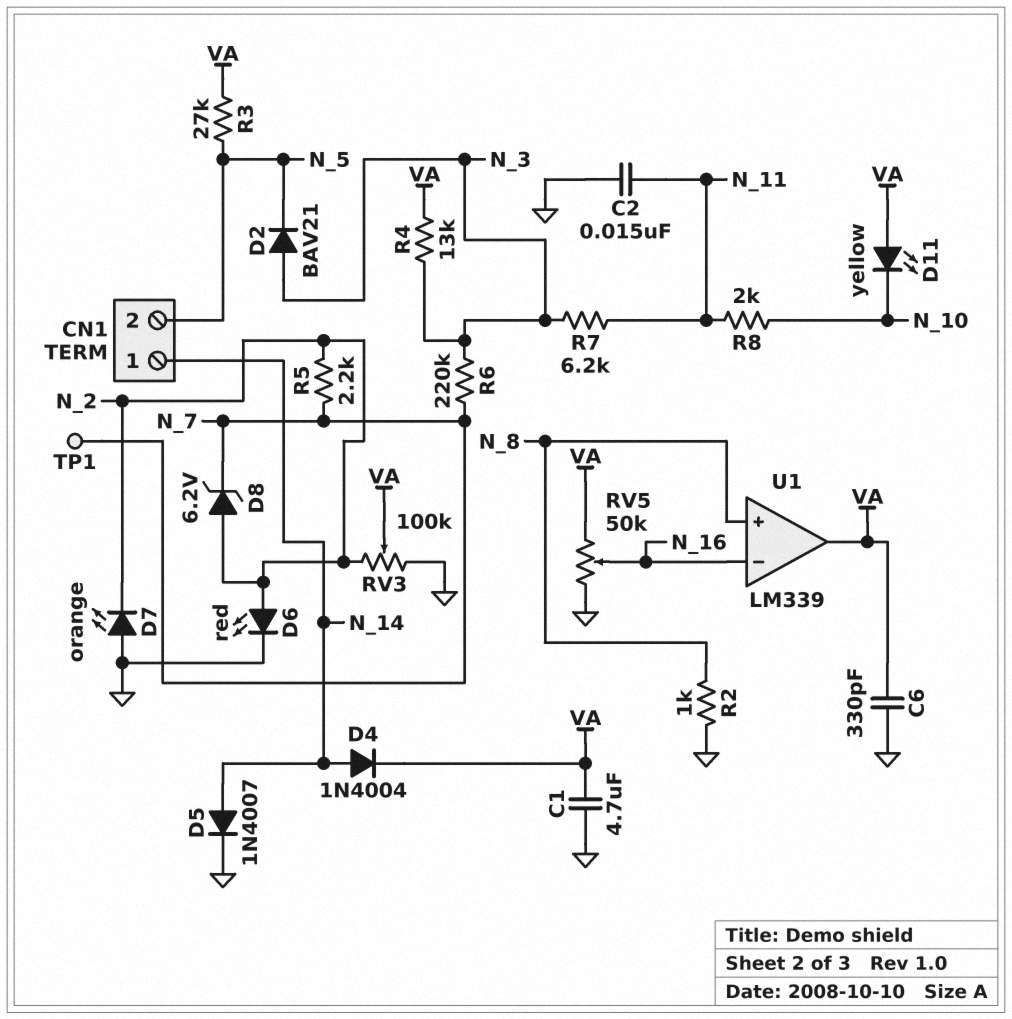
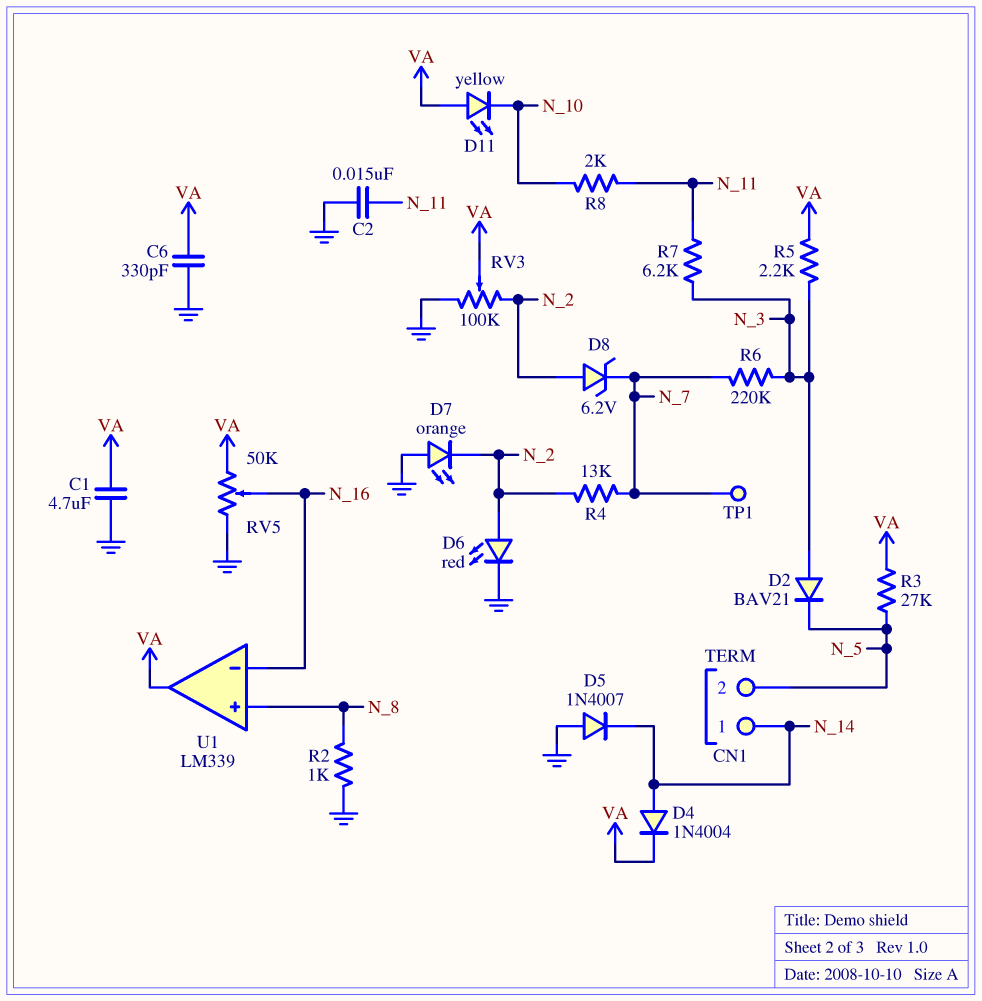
D5: diode 1N4007 (A N_14, K GND) -> diode 1N4007 (A GND, K N_14)
R4: 13k (N_3, VA) -> 13k (N_2, N_7)
R5: 2.2k (N_2, N_7) -> 2.2k (N_3, VA)

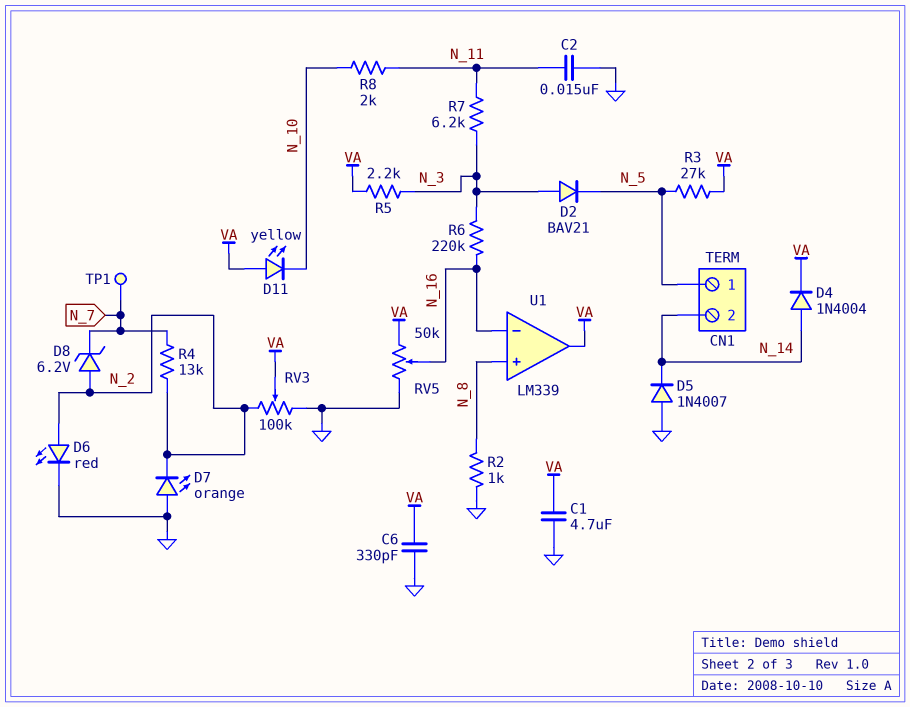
CN1 pin 1: N_14 -> N_5
CN1 pin 2: N_5 -> N_14
R6: 220k (N_3, N_7) -> 220k (N_3, N_16)

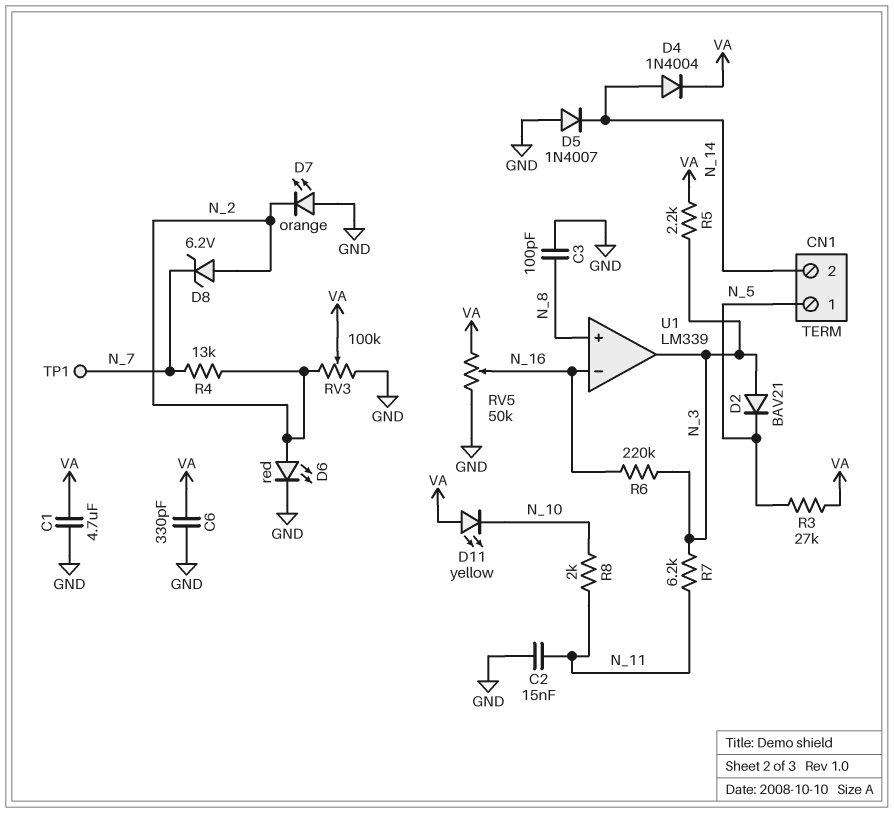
C3: none -> 100pF (GND, N_8)
R2: 1k (GND, N_8) -> none
U1 pin out: VA -> N_3

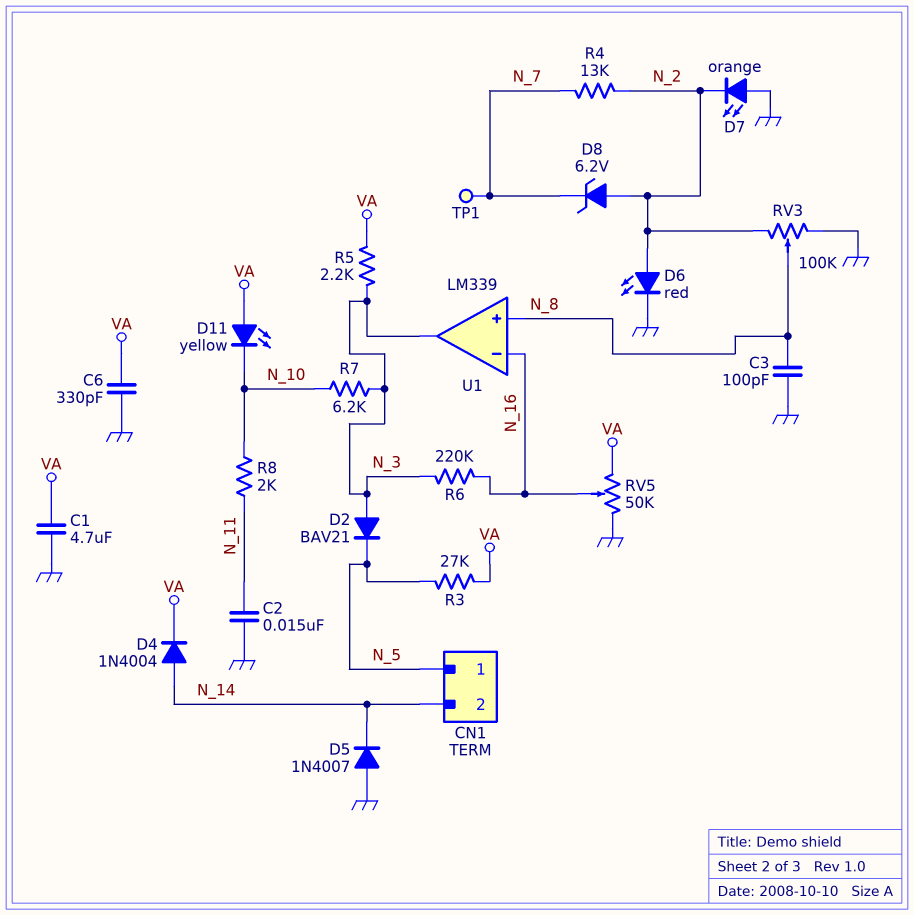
R7: 6.2k (N_3, N_11) -> 6.2k (N_3, N_10)
RV3: 100k (GND, N_2, wiper VA) -> 100k (GND, N_2, wiper N_8)

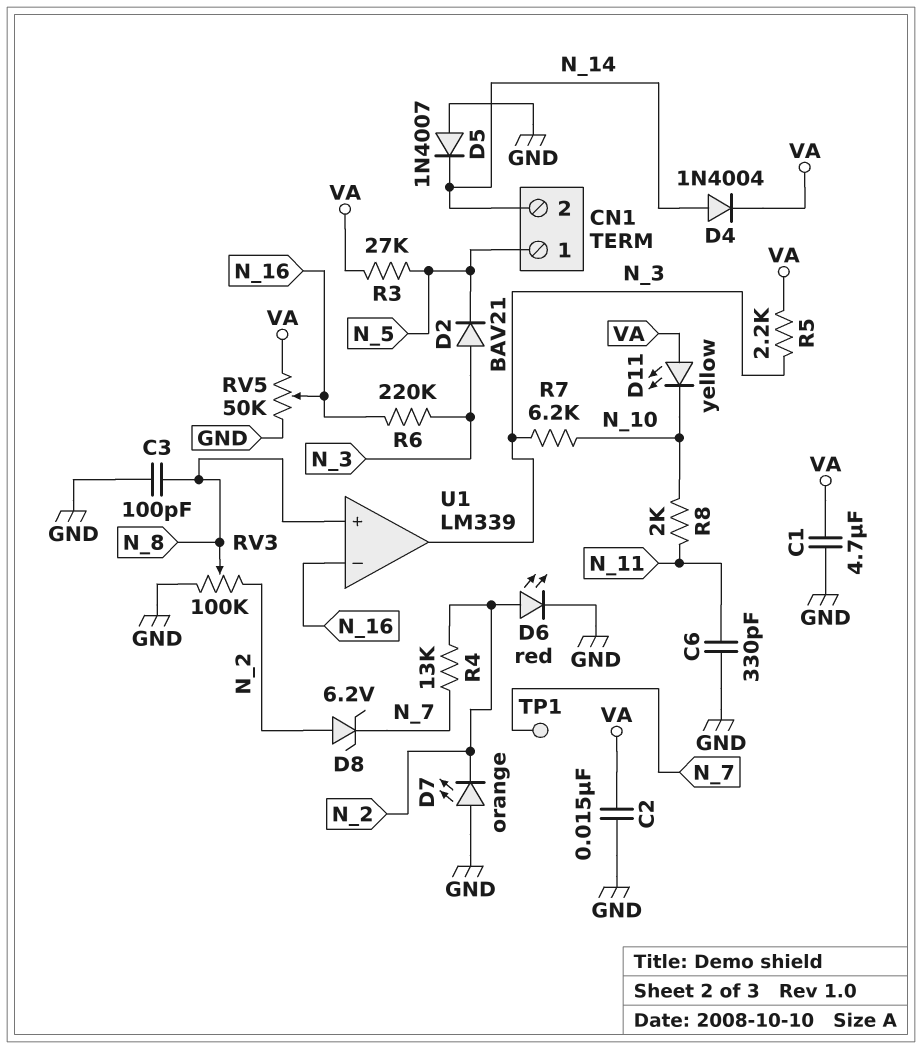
C2: 15nF (GND, N_11) -> 15nF (GND, VA)
C6: 330pF (GND, VA) -> 330pF (GND, N_11)

